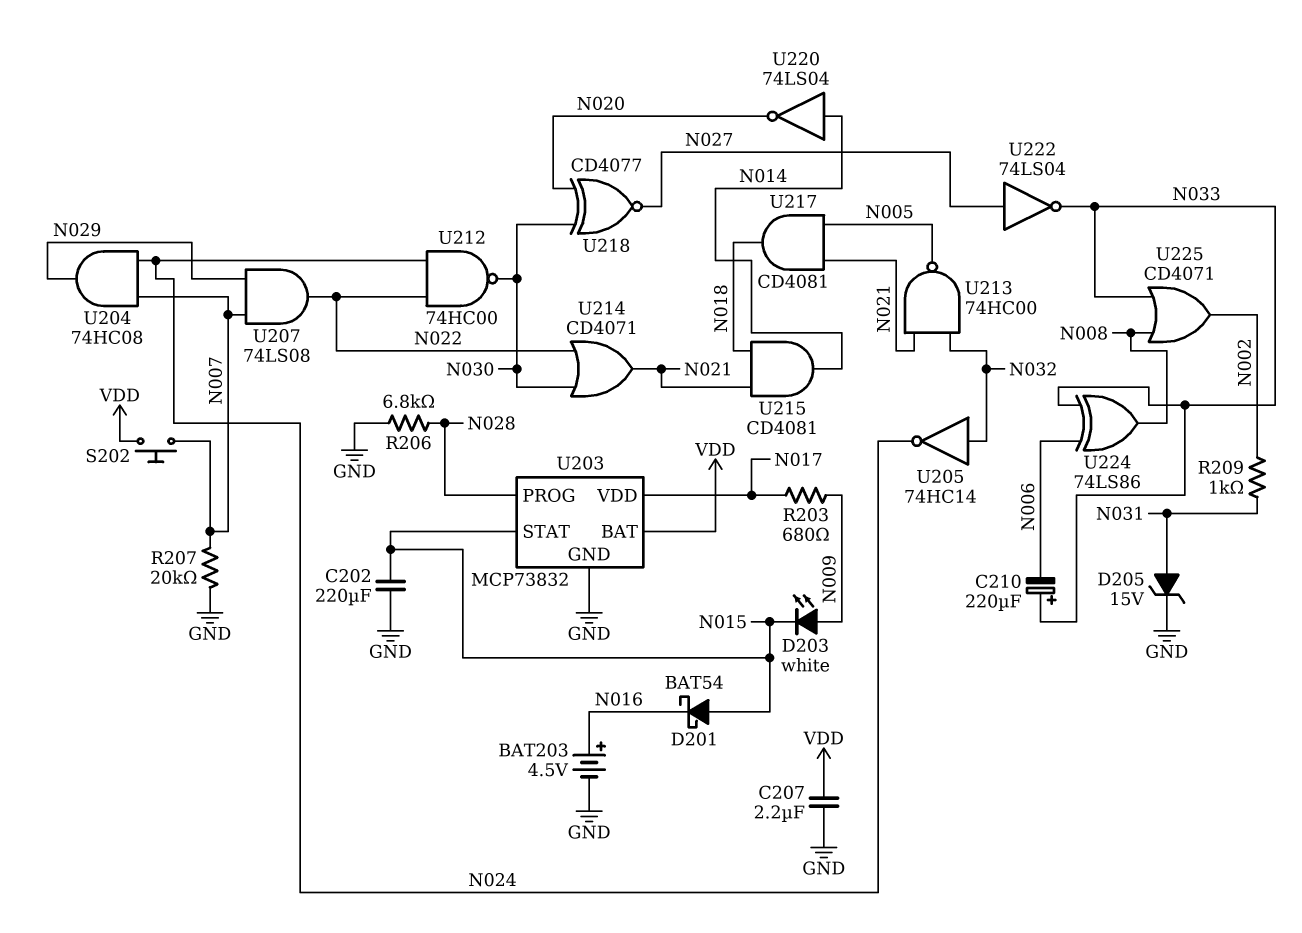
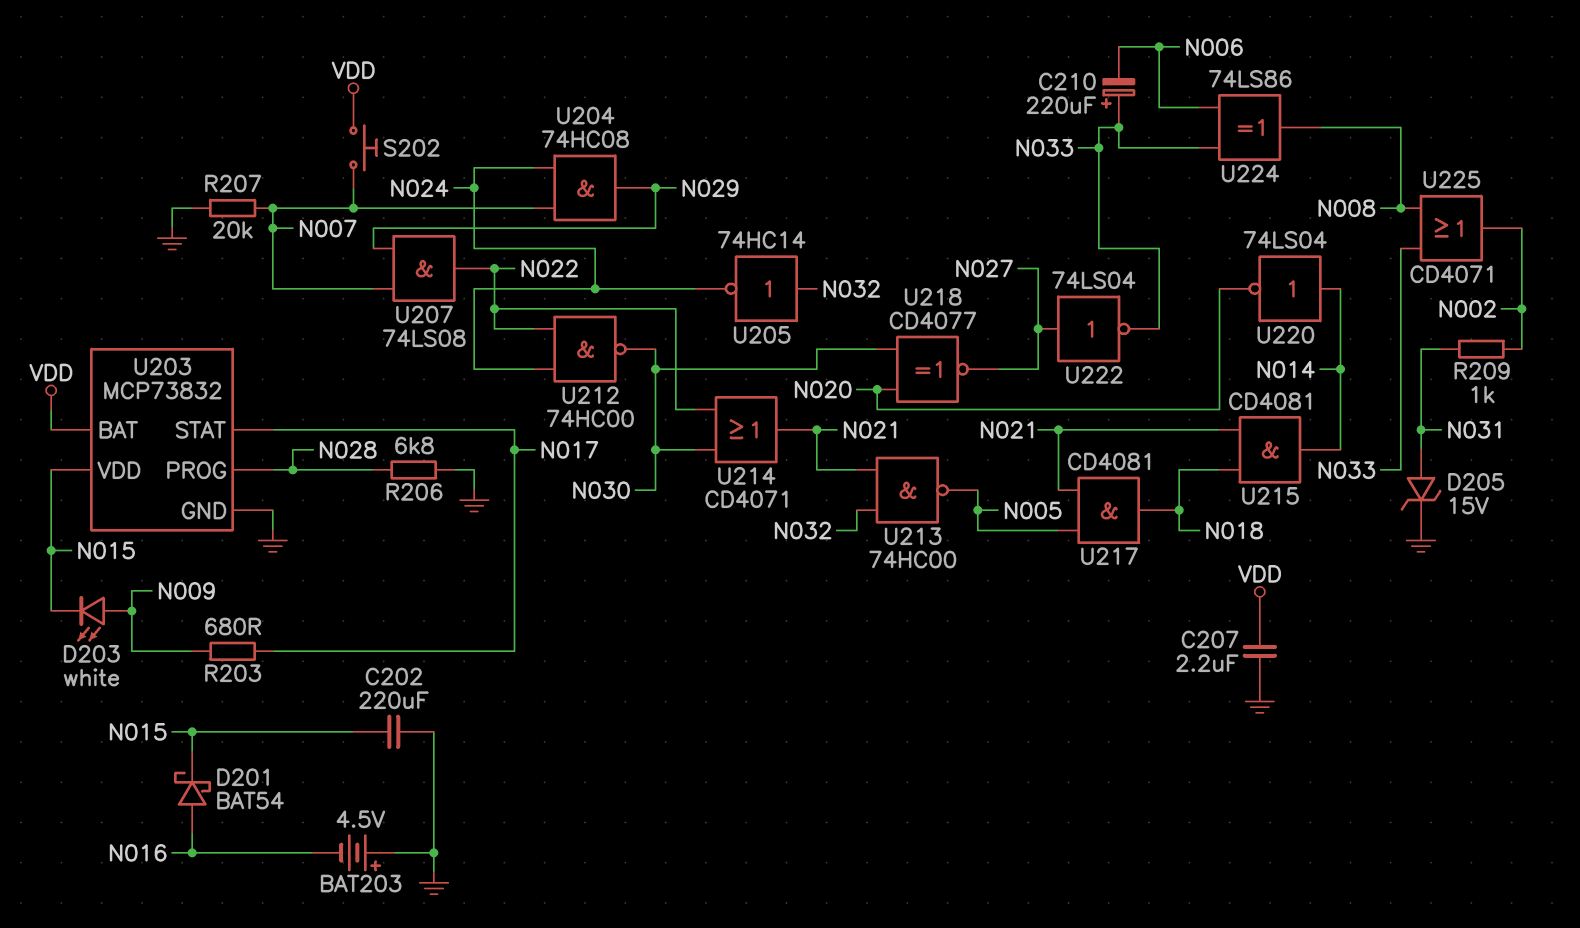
BAT203: 4.5V (plus N016, minus GND) -> 4.5V (plus GND, minus N016)
D201: schottky BAT54 (A N015, K N016) -> schottky BAT54 (A N016, K N015)
U203 pin STAT: N015 -> N017
U203 pin VDD: N017 -> N015

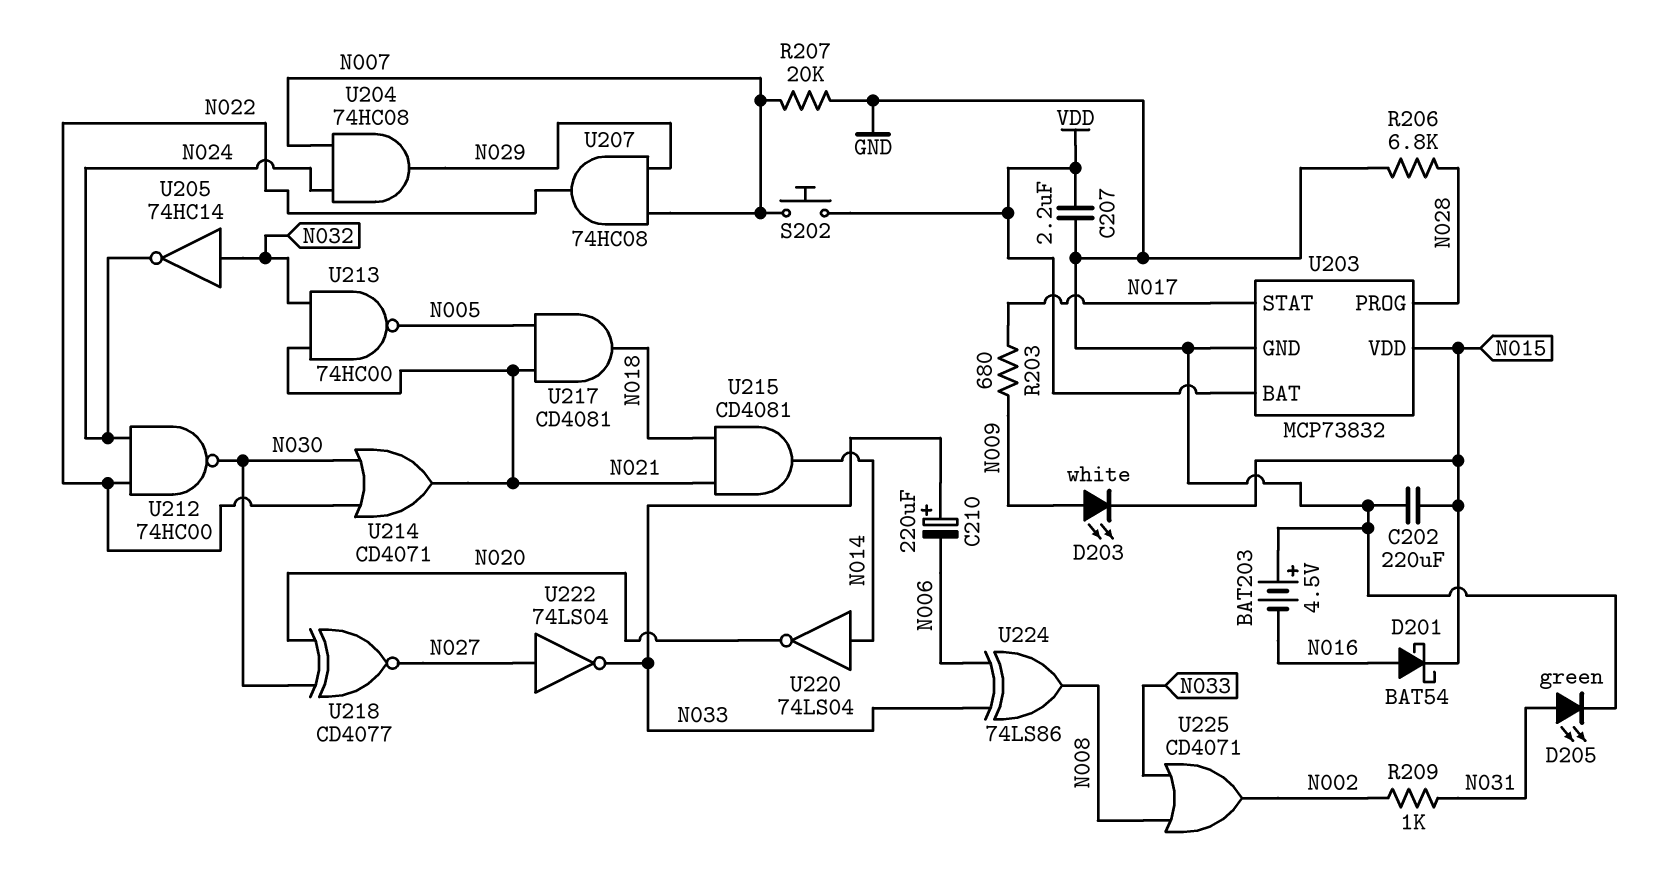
D205: zener 15V (A N031, K GND) -> LED green (A N031, K GND)
U207: AND 74LS08 (in N007, in N029, out N022) -> AND 74HC08 (in N007, in N029, out N022)

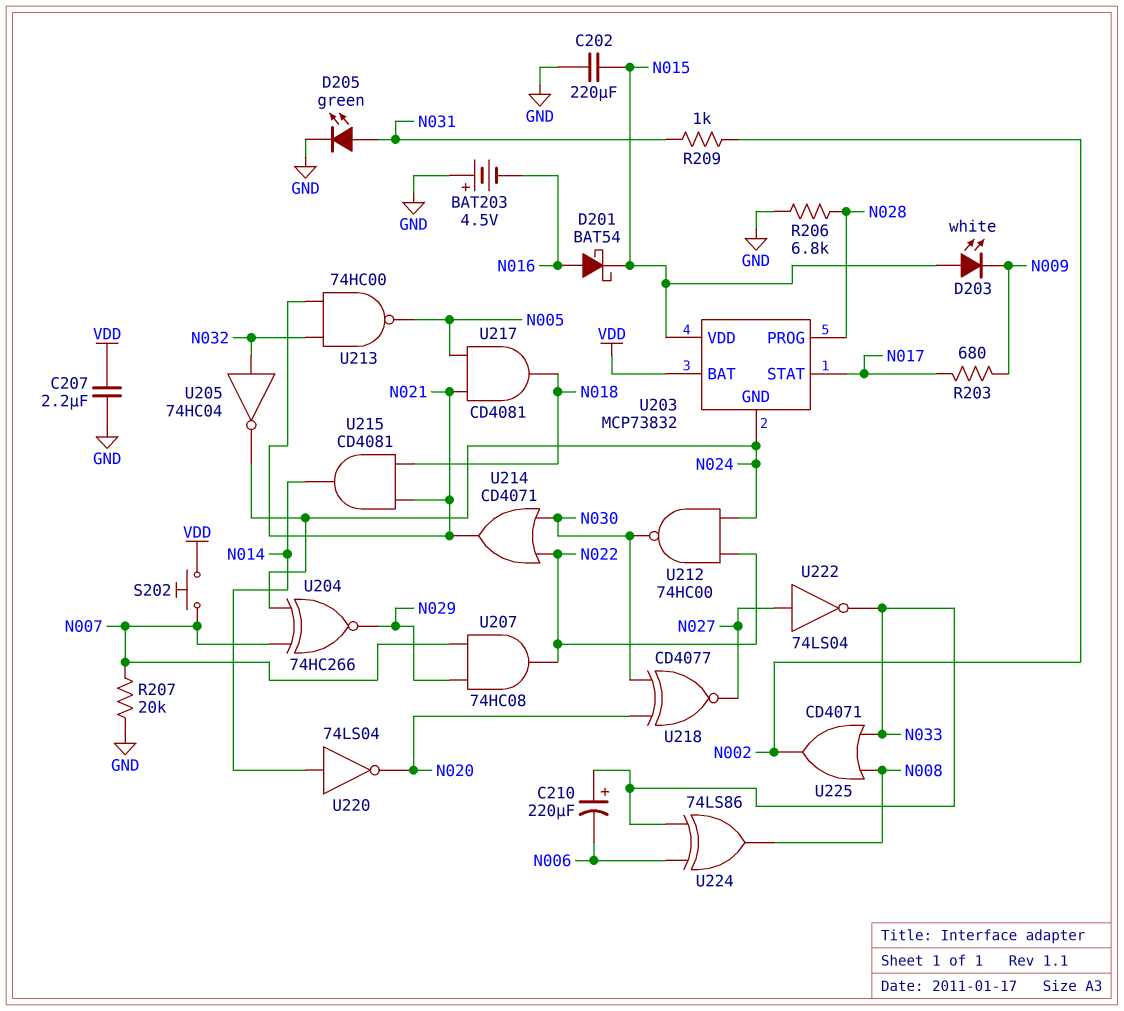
D203: LED white (A N009, K N015) -> LED white (A N015, K N009)
U203 pin GND: GND -> N024
U204: AND 74HC08 (in N007, in N024, out N029) -> XNOR 74HC266 (in N007, in N024, out N029)
U205: NOT 74HC14 (in N032, out N024) -> NOT 74HC04 (in N032, out N024)

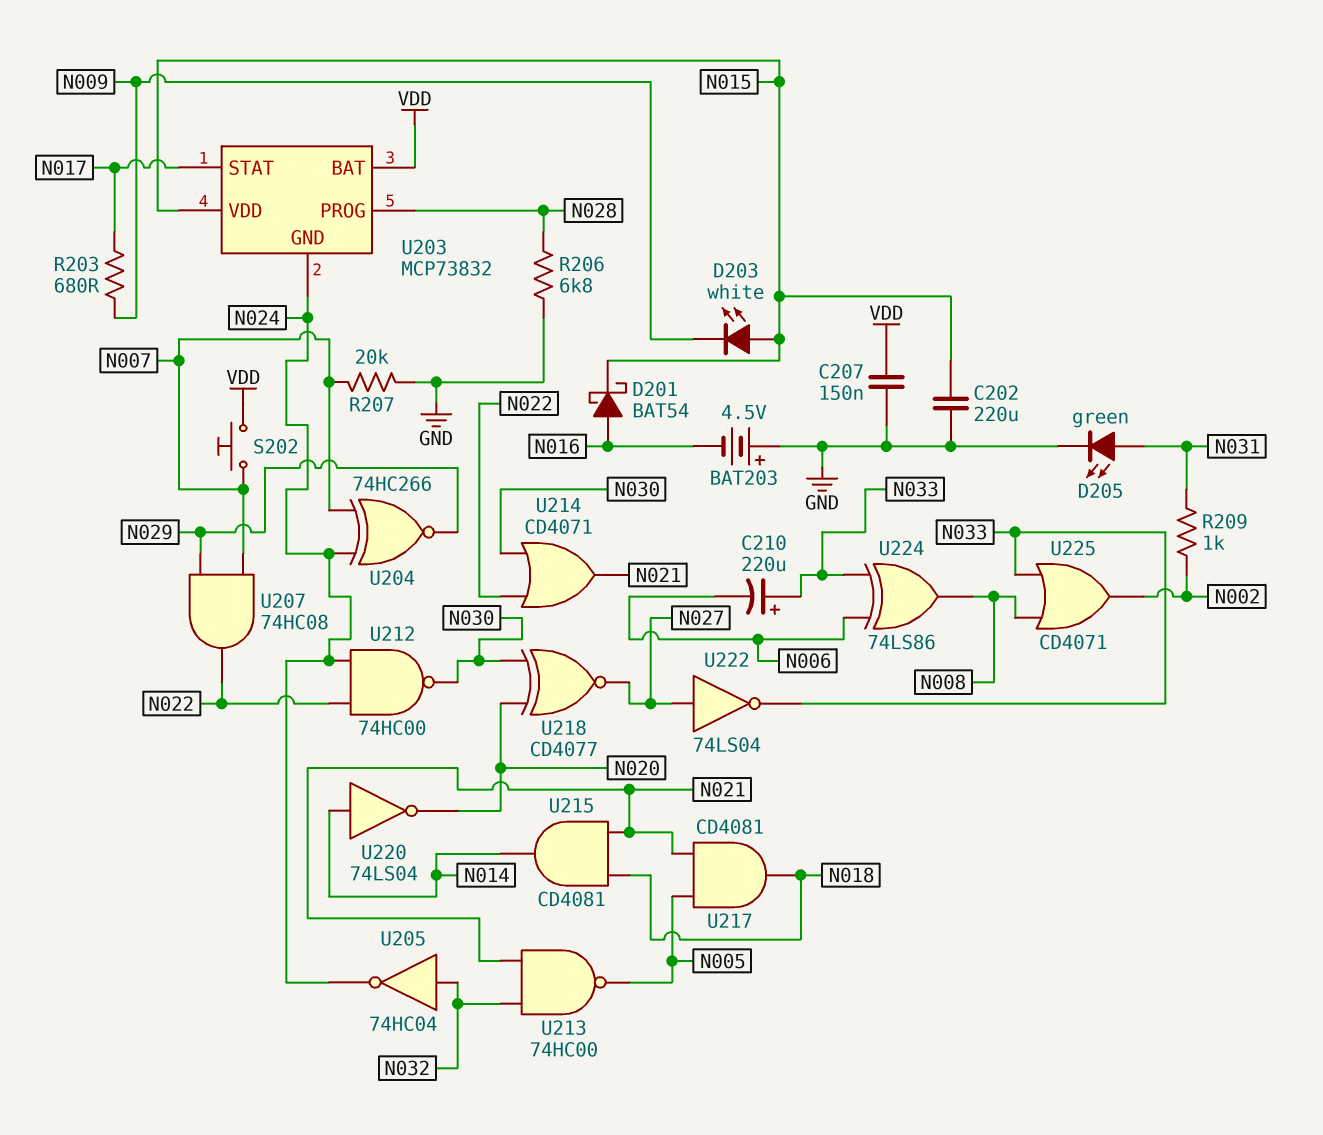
C207: 2.2uF (GND, VDD) -> 150nF (GND, VDD)

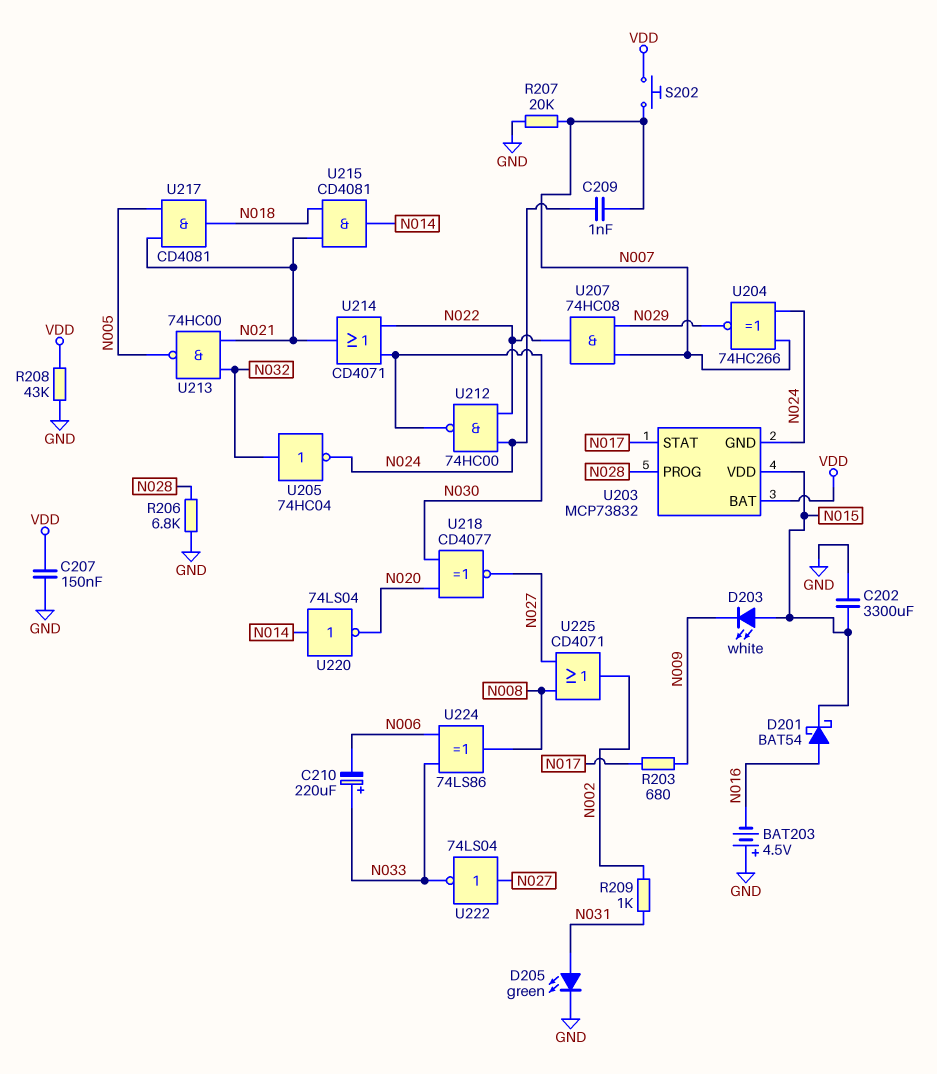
C202: 220uF (GND, N015) -> 3300uF (GND, N015)
C209: none -> 1nF (N007, N024)
R208: none -> 43k (GND, VDD)
U225: OR CD4071 (in N008, in N033, out N002) -> OR CD4071 (in N008, in N027, out N002)

